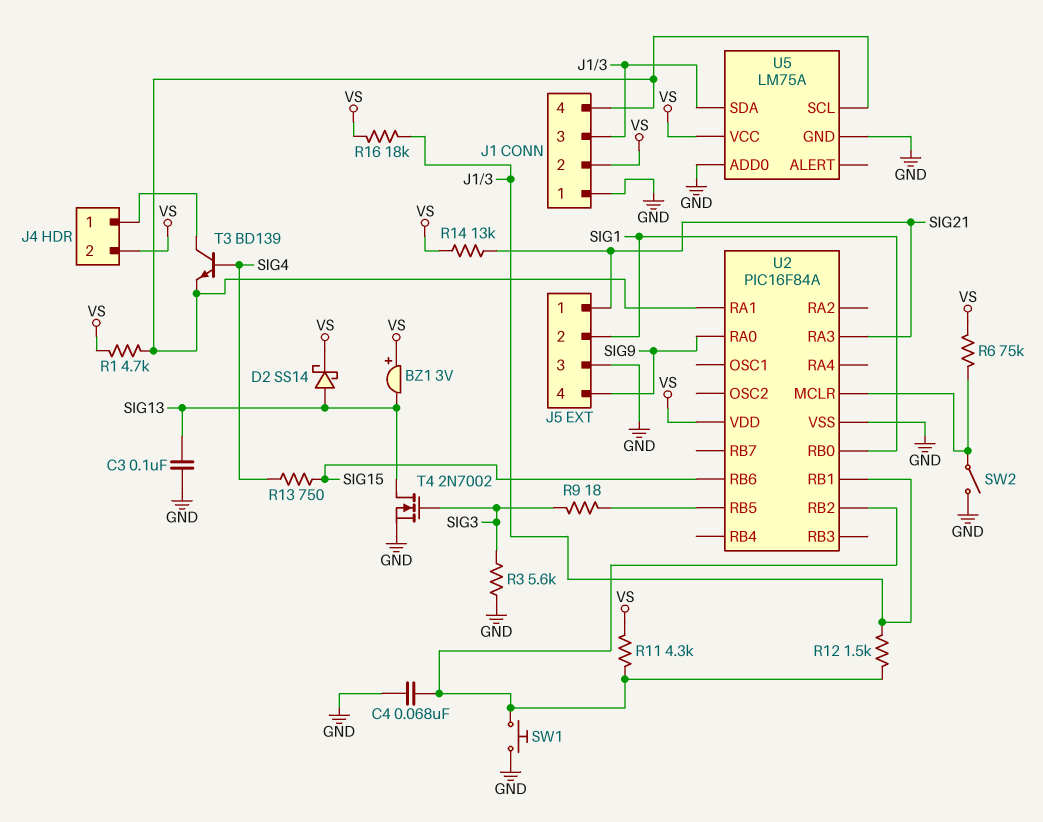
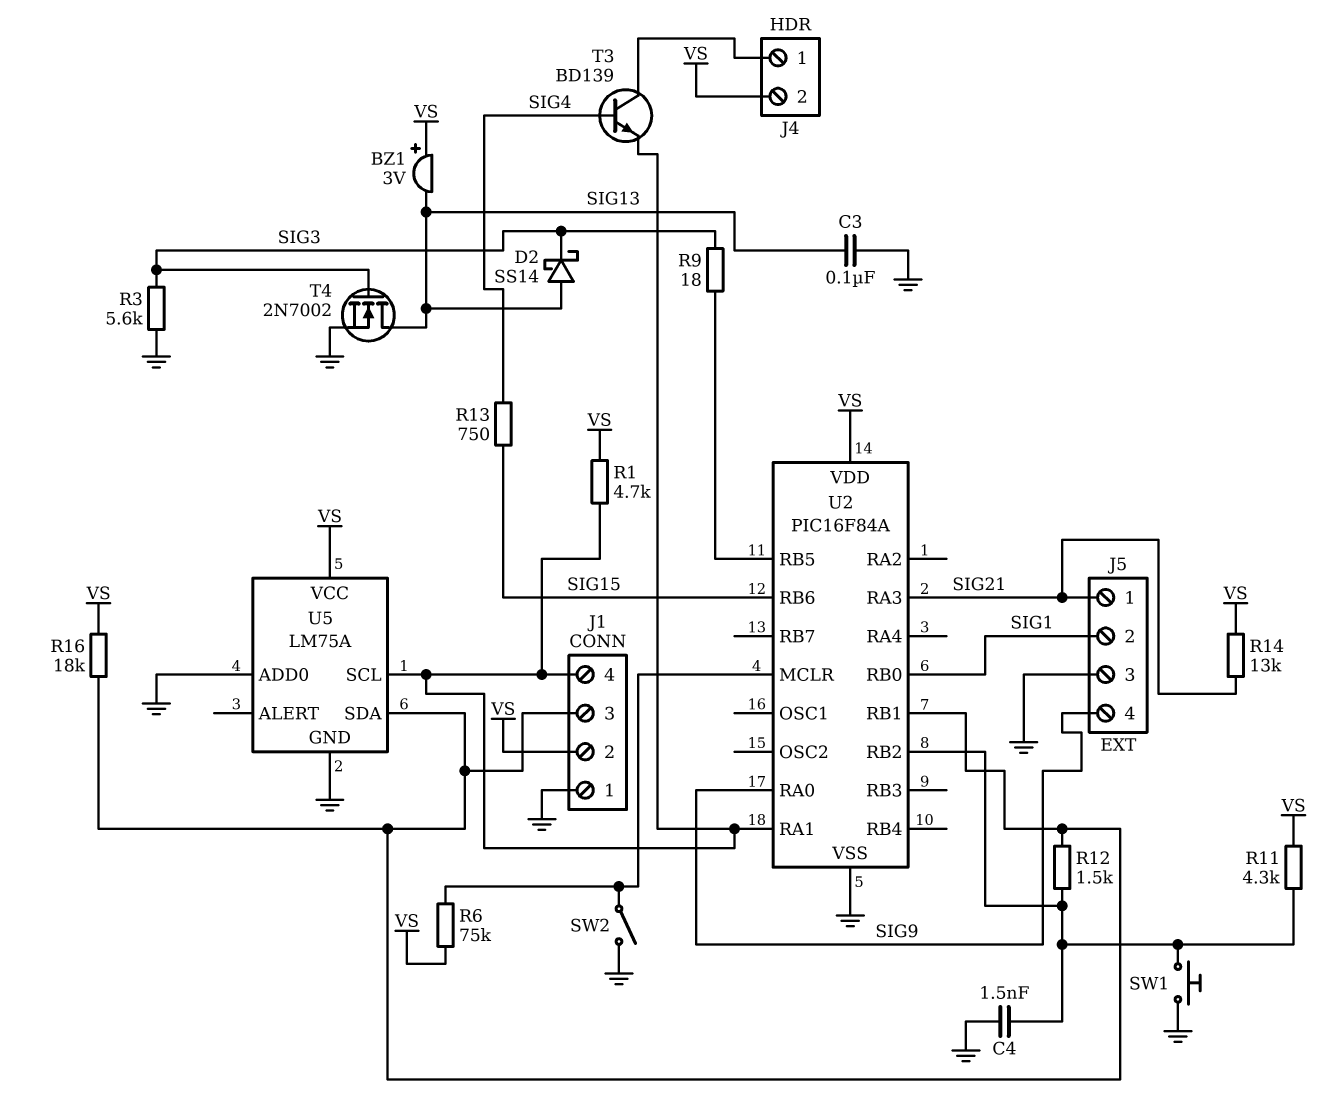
C4: 68nF (GND, U2/RB2) -> 1.5nF (GND, U2/RB2)
D2: schottky SS14 (A SIG13, K VS) -> schottky SS14 (A SIG13, K SIG3)

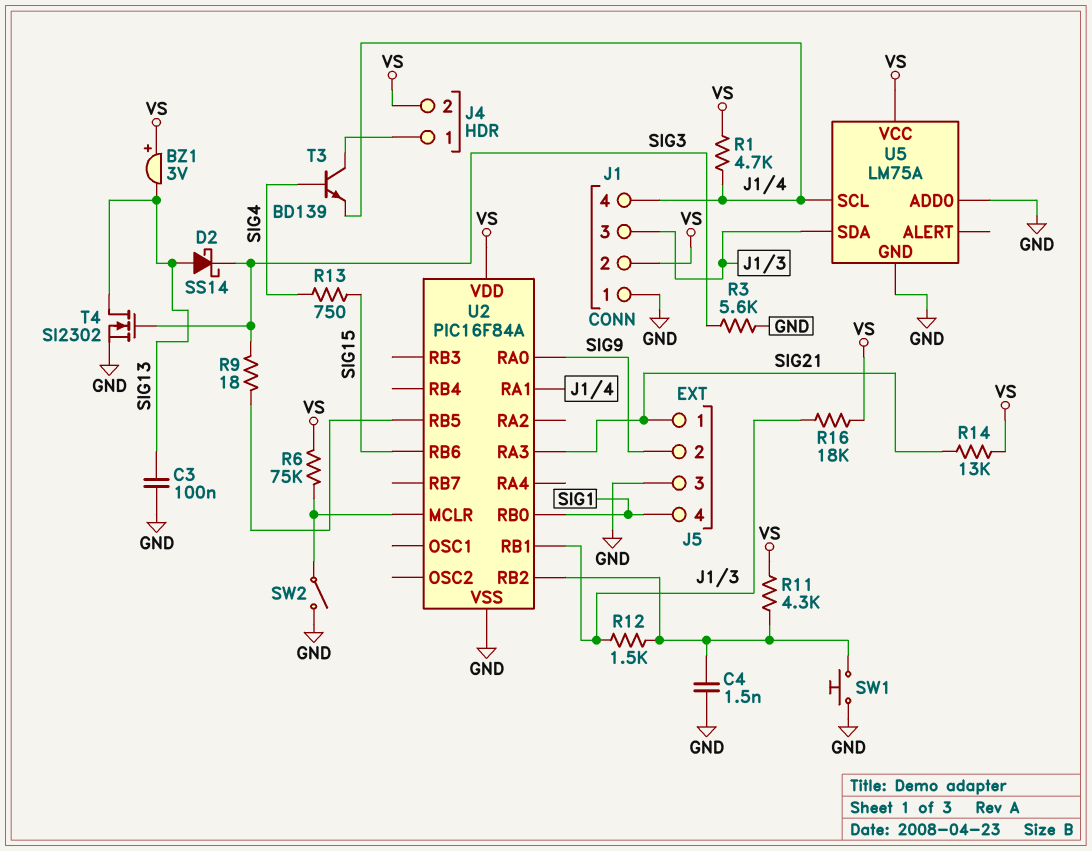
J5 pin 2: SIG1 -> SIG9
J5 pin 4: SIG9 -> SIG1
T4: NMOS 2N7002 (G SIG3, D SIG13, S GND) -> NMOS SI2302 (G SIG3, D SIG13, S GND)

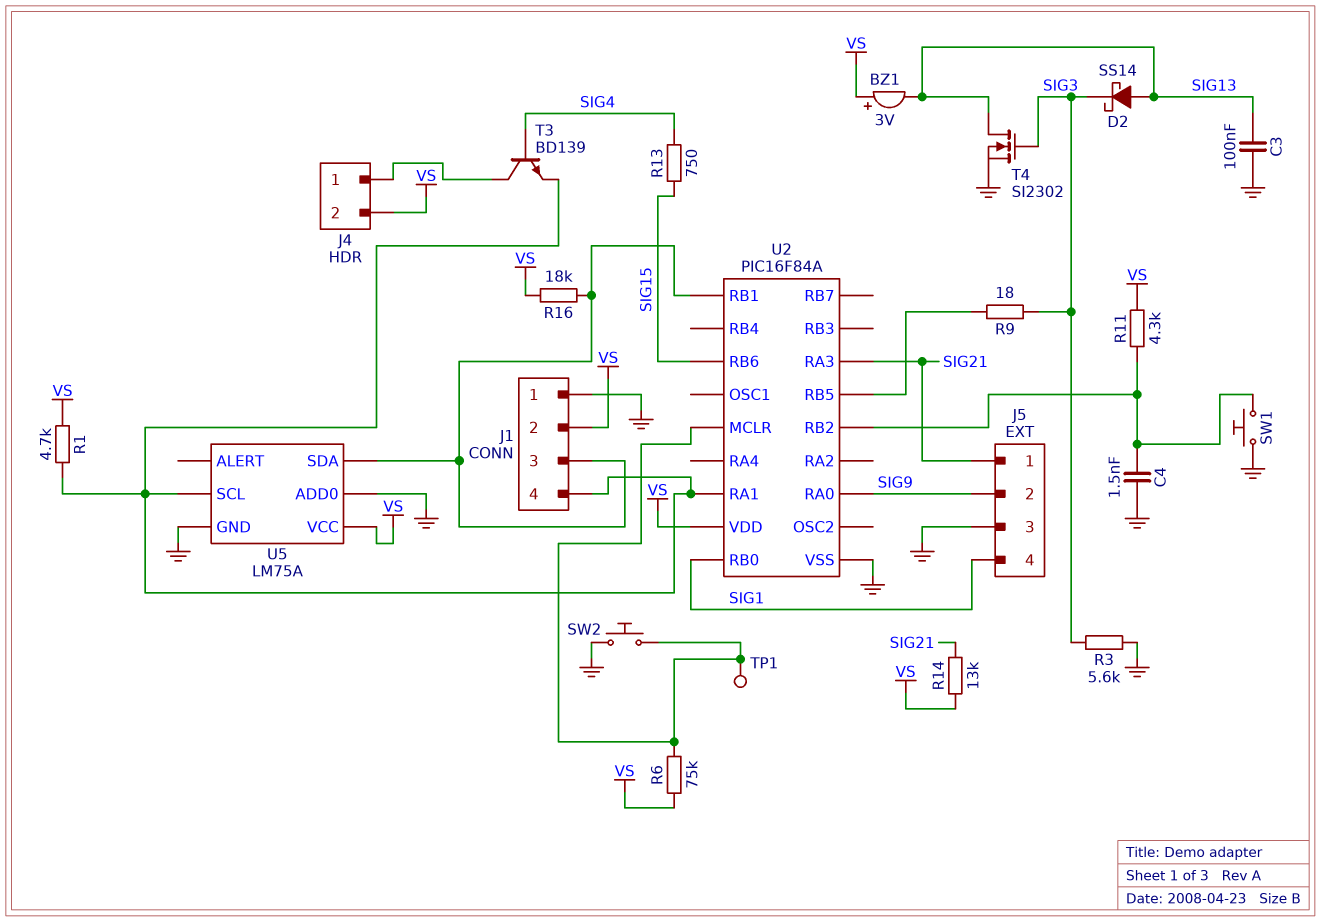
R12: 1.5k (J1/3, U2/RB2) -> none
SW2: switch (GND, U2/MCLR) -> button (GND, U2/MCLR)
TP1: none -> test point (U2/MCLR)

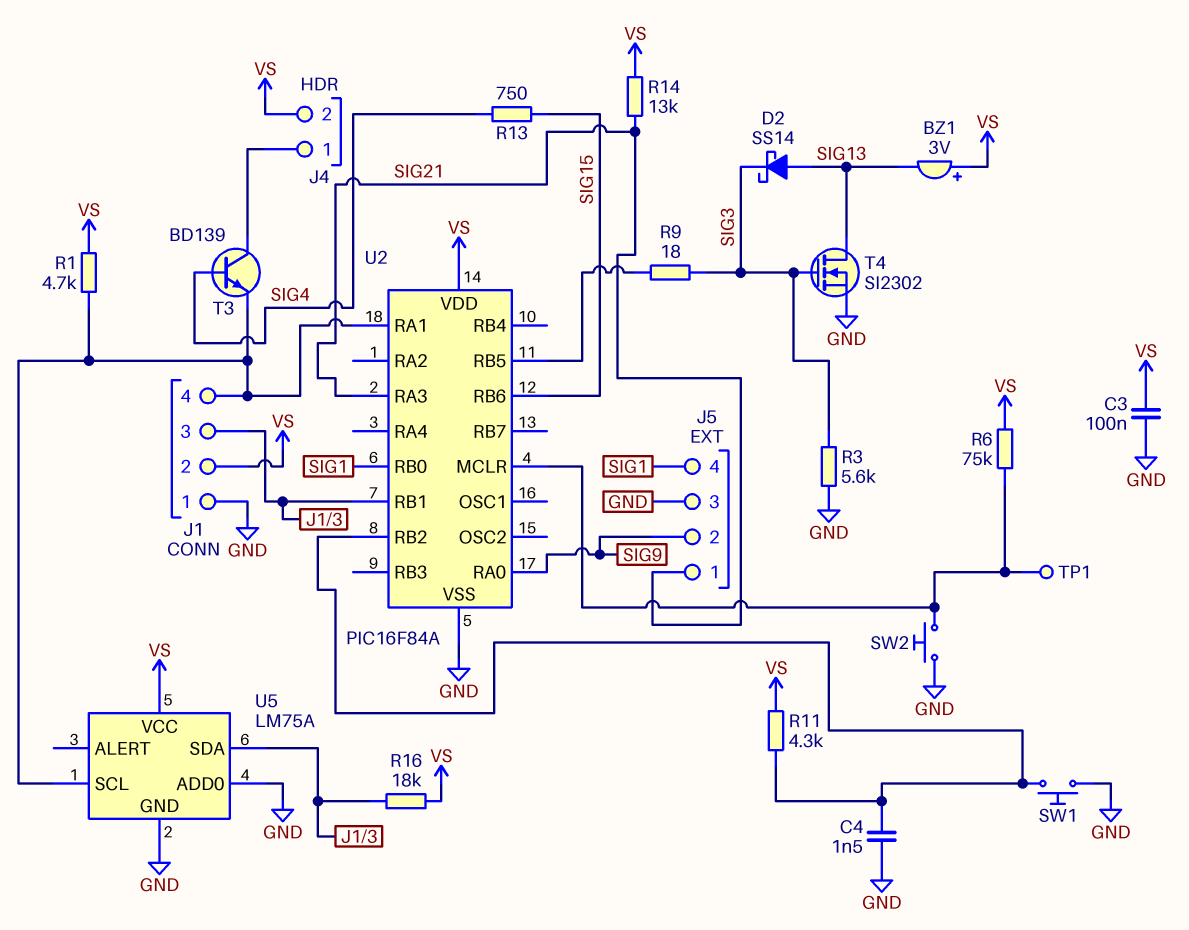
C3: 100nF (GND, SIG13) -> 100nF (GND, VS)

